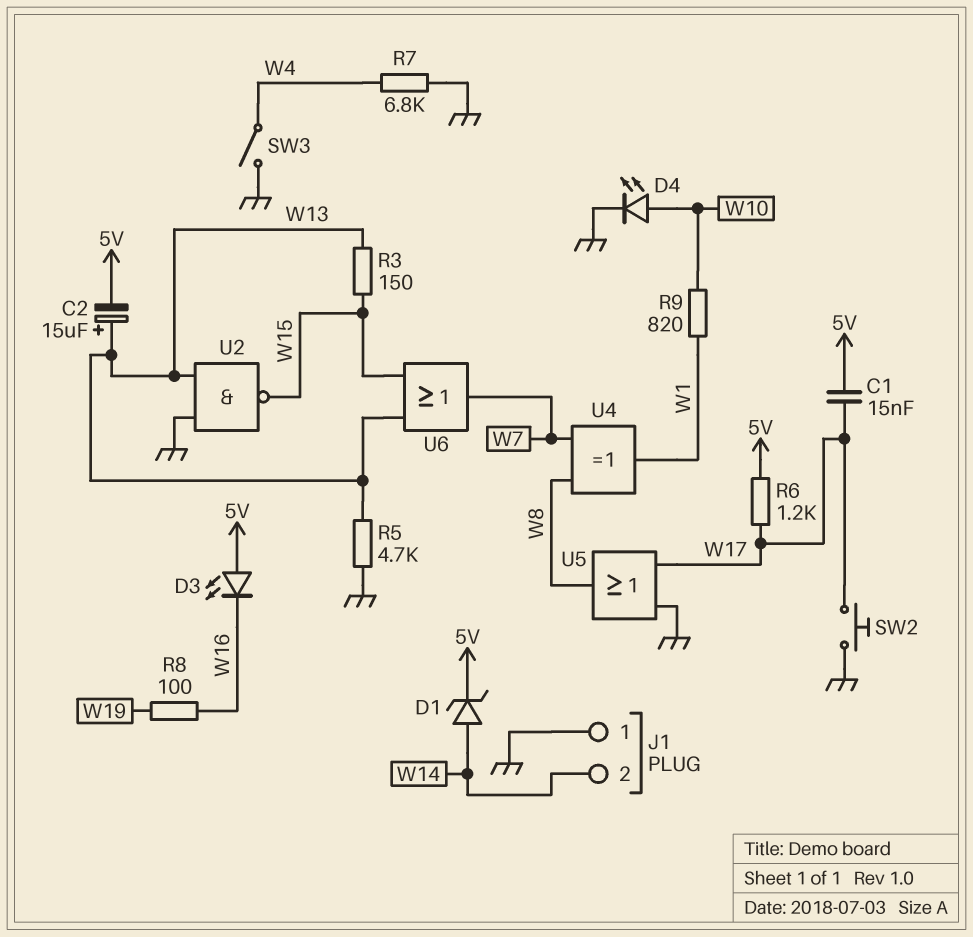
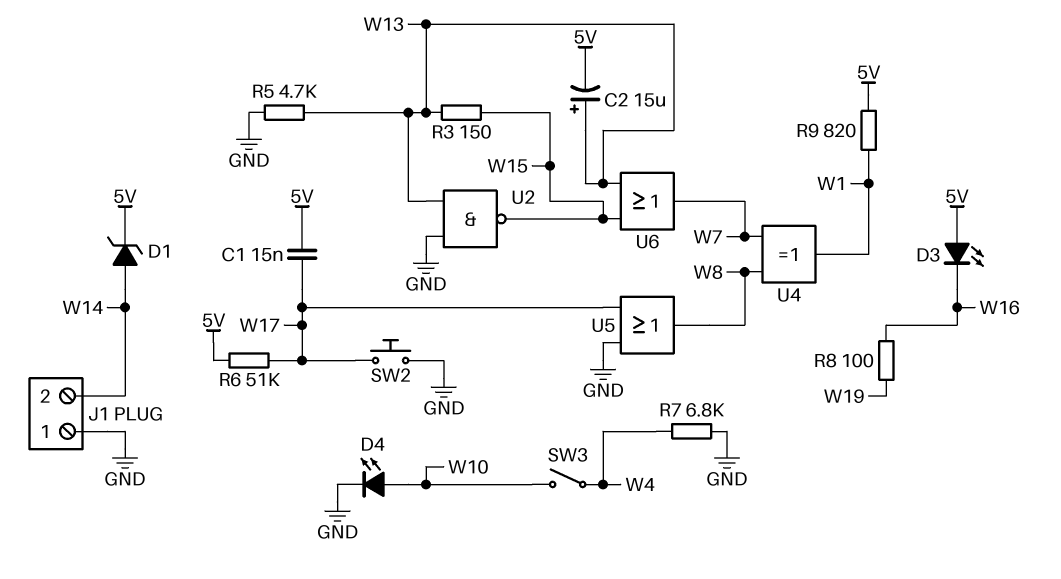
R6: 1.2k (5V, W17) -> 51k (5V, W17)
R9: 820 (W1, W10) -> 820 (5V, W1)
SW3: switch (GND, W4) -> switch (W4, W10)

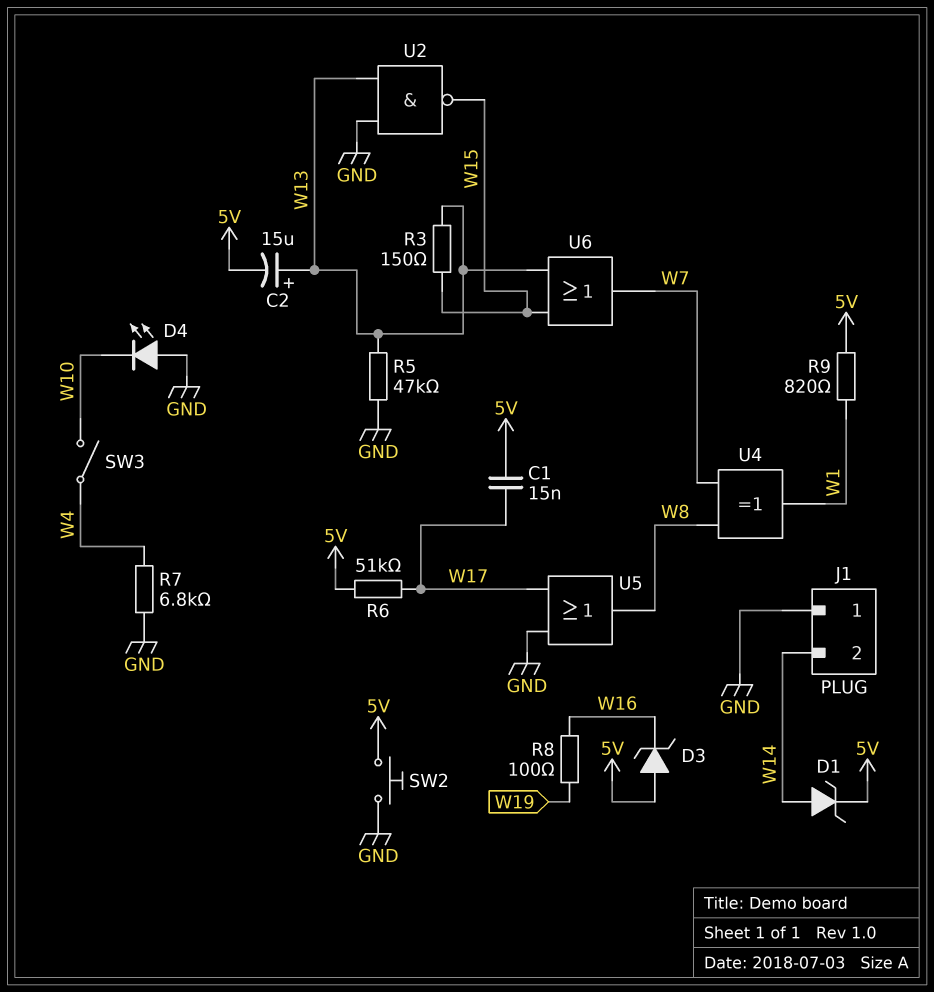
D3: LED (A 5V, K W16) -> zener (A 5V, K W16)
D4: LED (A W10, K GND) -> LED (A GND, K W10)
R5: 4.7k (GND, W13) -> 47k (GND, W13)
SW2: button (GND, W17) -> button (5V, GND)

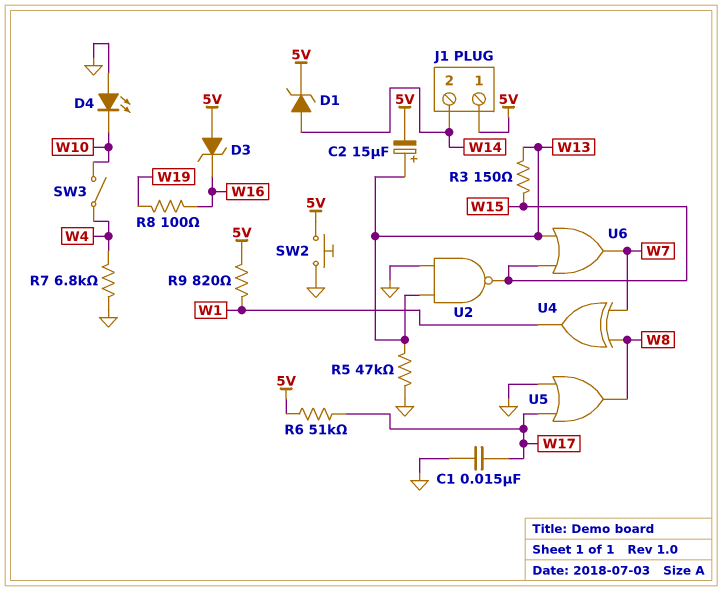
C1: 15nF (5V, W17) -> 15nF (GND, W17)
J1 pin 1: GND -> 5V

